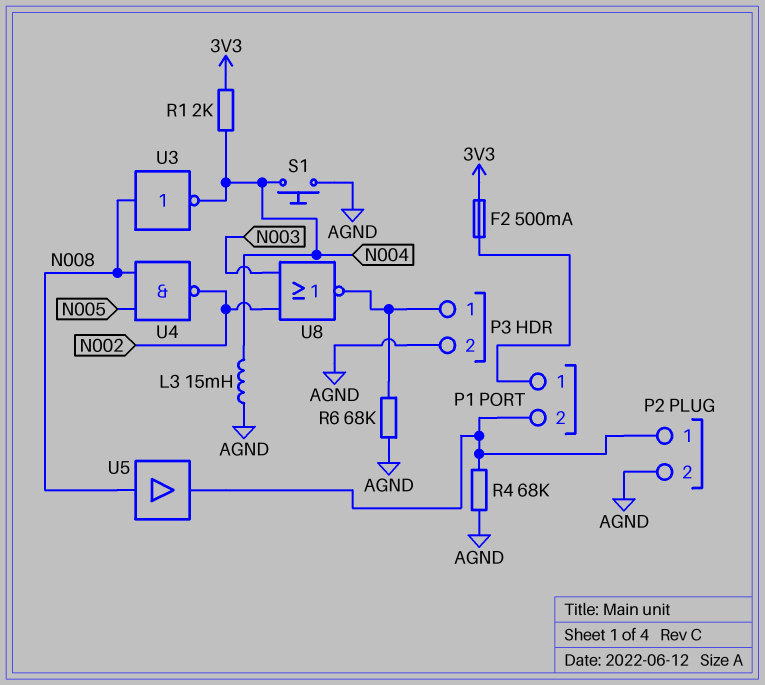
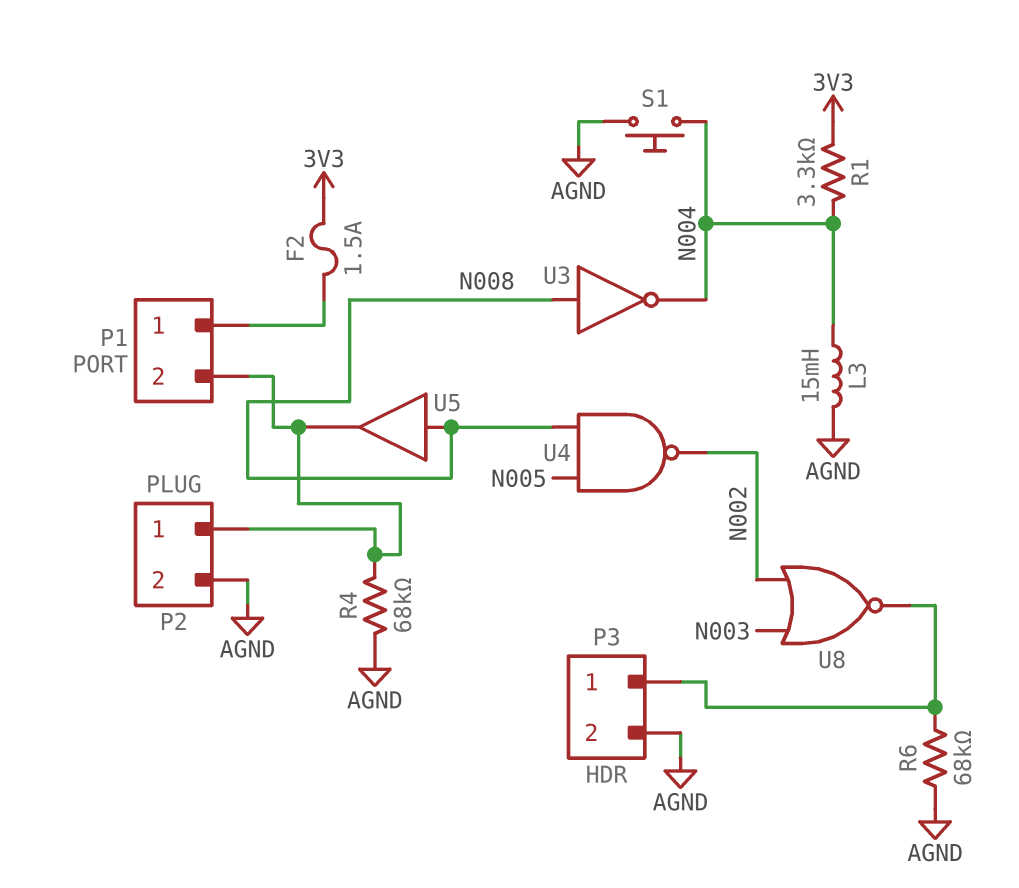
F2: 500mA (3V3, P1/1) -> 1.5A (3V3, P1/1)
R1: 2k (3V3, N004) -> 3.3k (3V3, N004)

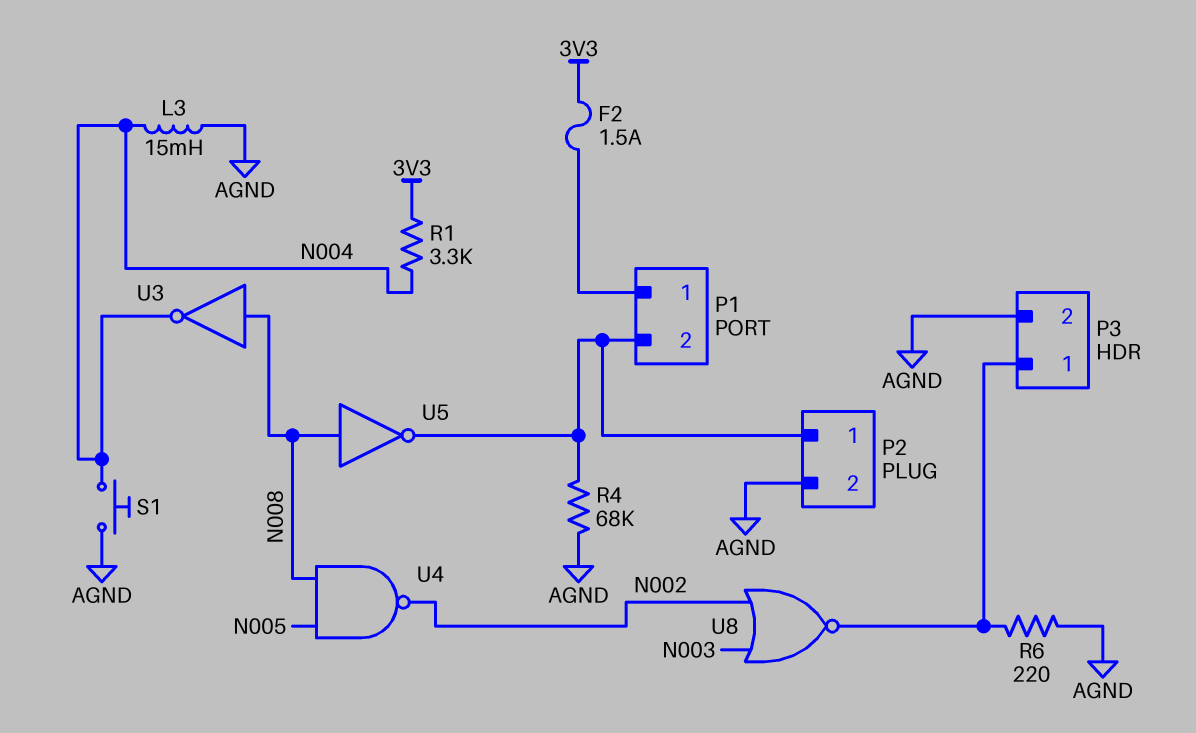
R6: 68k (AGND, P3/1) -> 220 (AGND, P3/1)
U5: buffer (in N008, out P1/2) -> NOT (in N008, out P1/2)

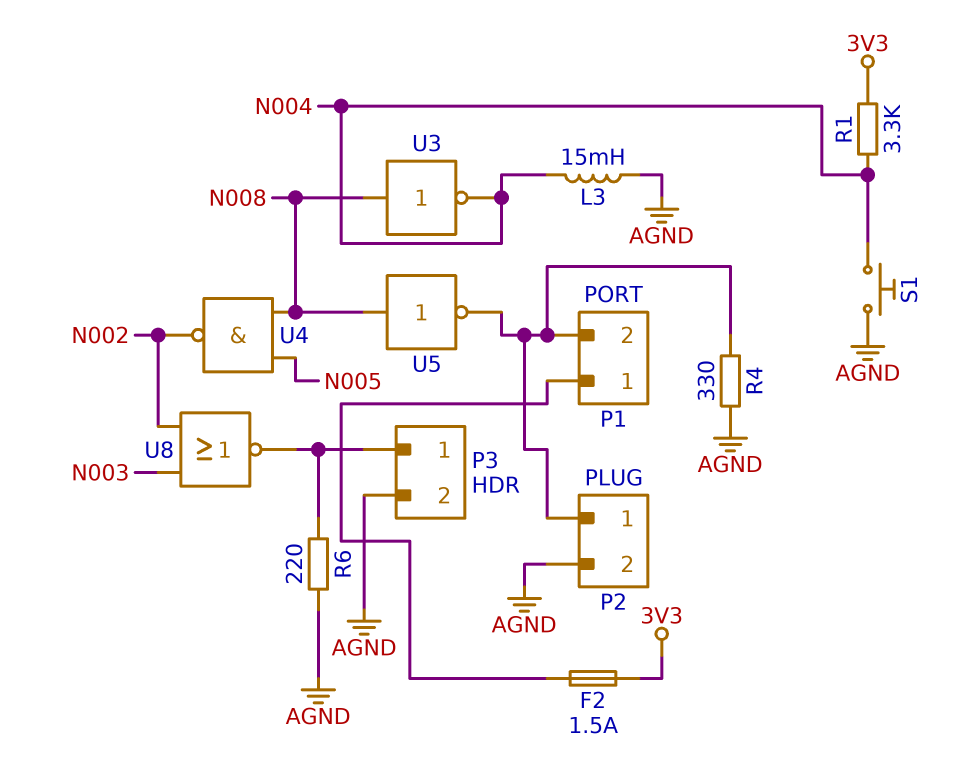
R4: 68k (AGND, P1/2) -> 330 (AGND, P1/2)

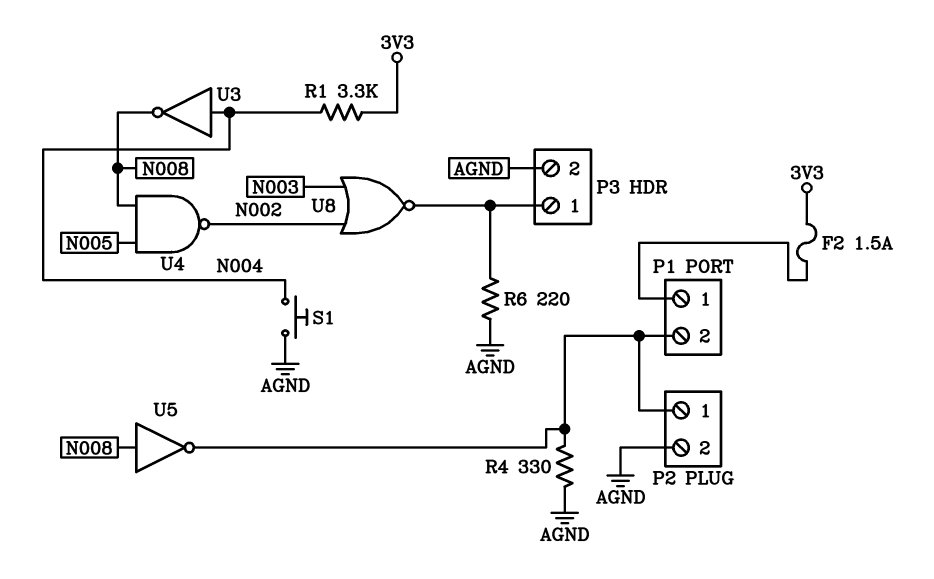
L3: 15mH (AGND, N004) -> none
U3: NOT (in N008, out N004) -> NOT (in N004, out N008)

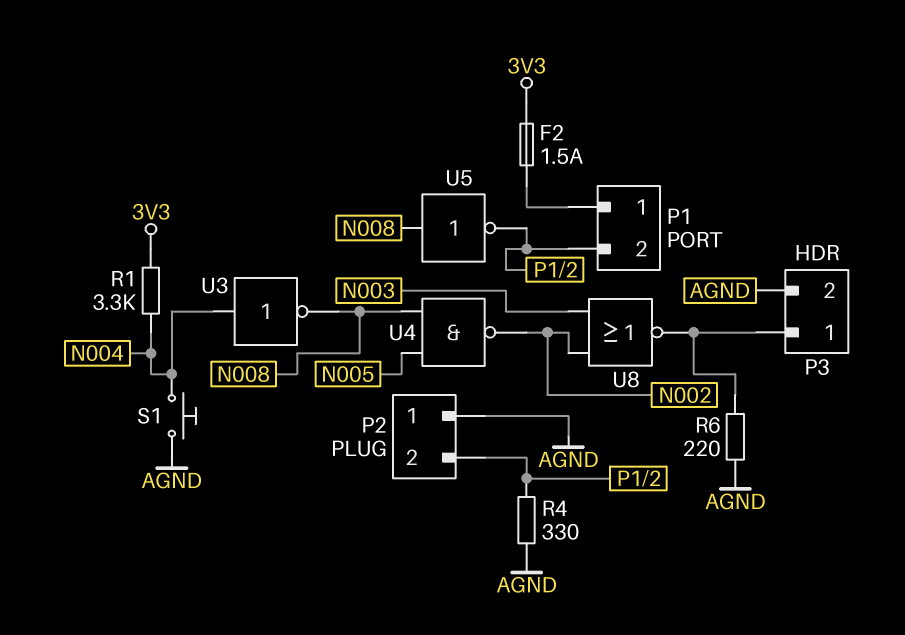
P2 pin 1: P1/2 -> AGND
P2 pin 2: AGND -> P1/2

